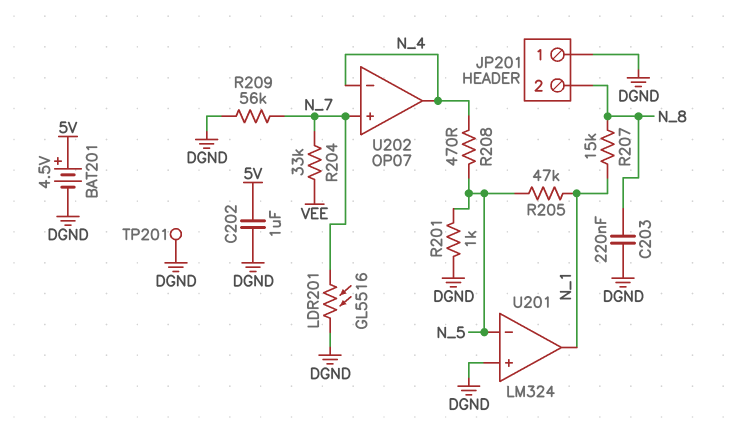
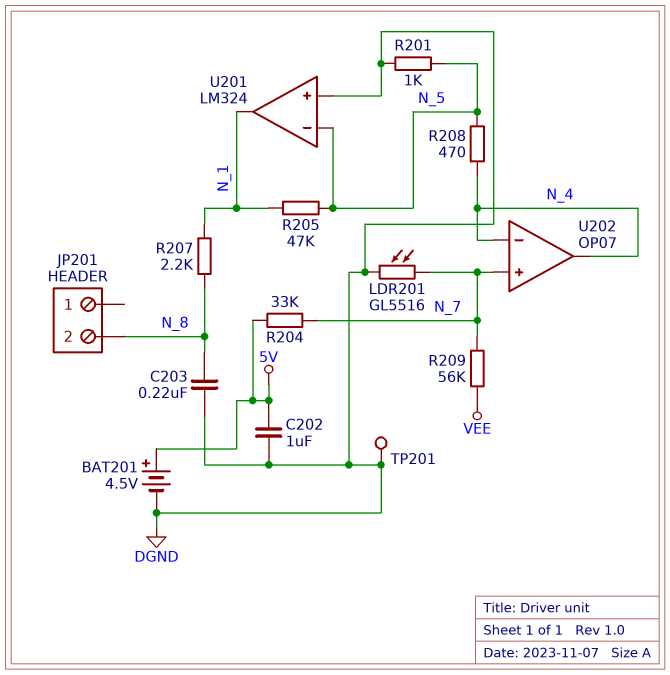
JP201 pin 1: DGND -> none
R204: 33k (N_7, VEE) -> 33k (5V, N_7)
R207: 15k (N_1, N_8) -> 2.2k (N_1, N_8)
R209: 56k (DGND, N_7) -> 56k (N_7, VEE)

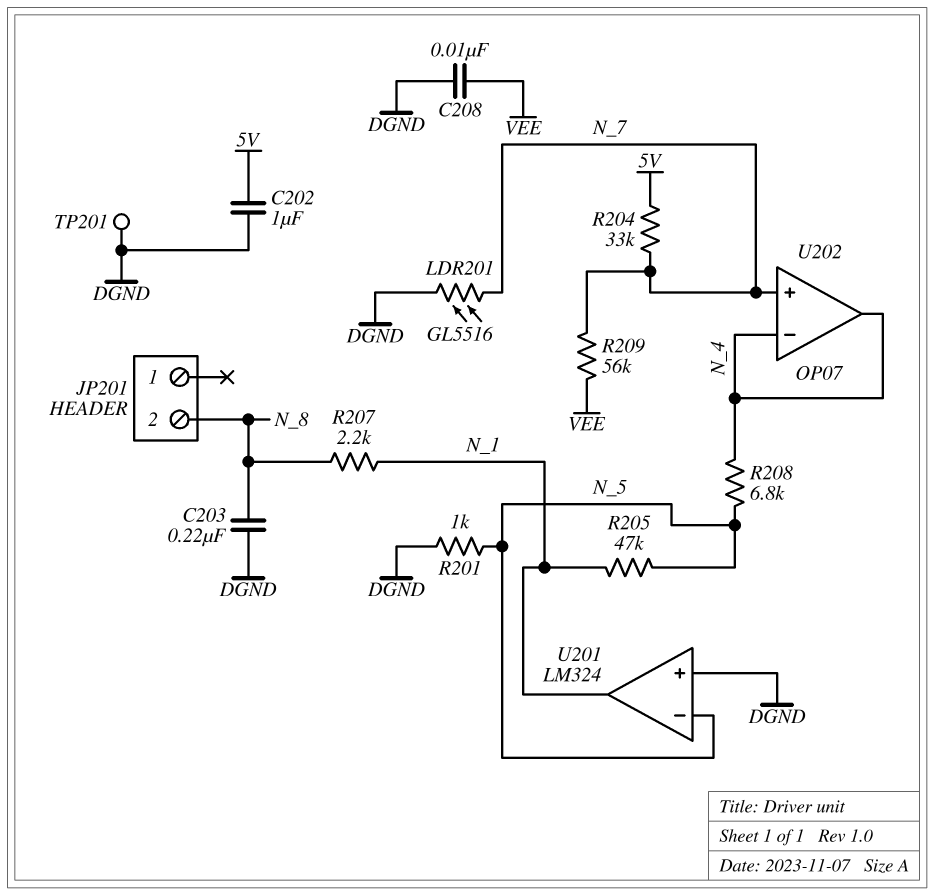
BAT201: 4.5V (plus 5V, minus DGND) -> none
C208: none -> 10nF (DGND, VEE)
R208: 470 (N_4, N_5) -> 6.8k (N_4, N_5)

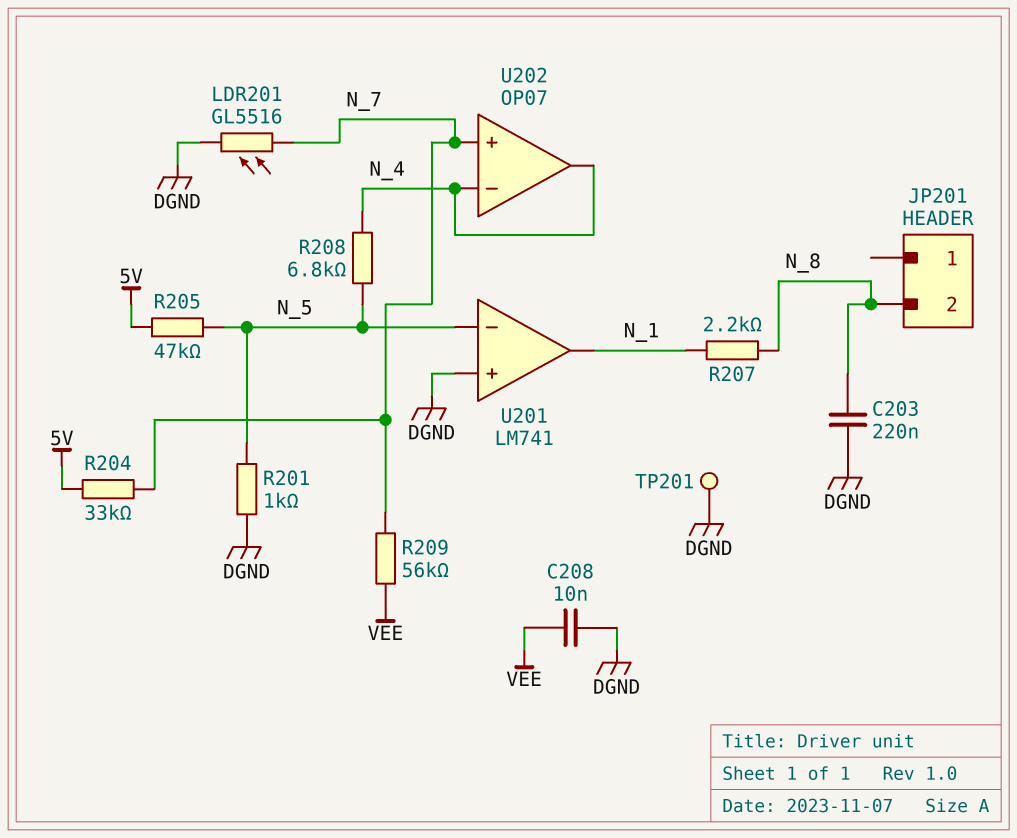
C202: 1uF (5V, DGND) -> none
R205: 47k (N_1, N_5) -> 47k (5V, N_5)
U201: LM324 -> LM741

